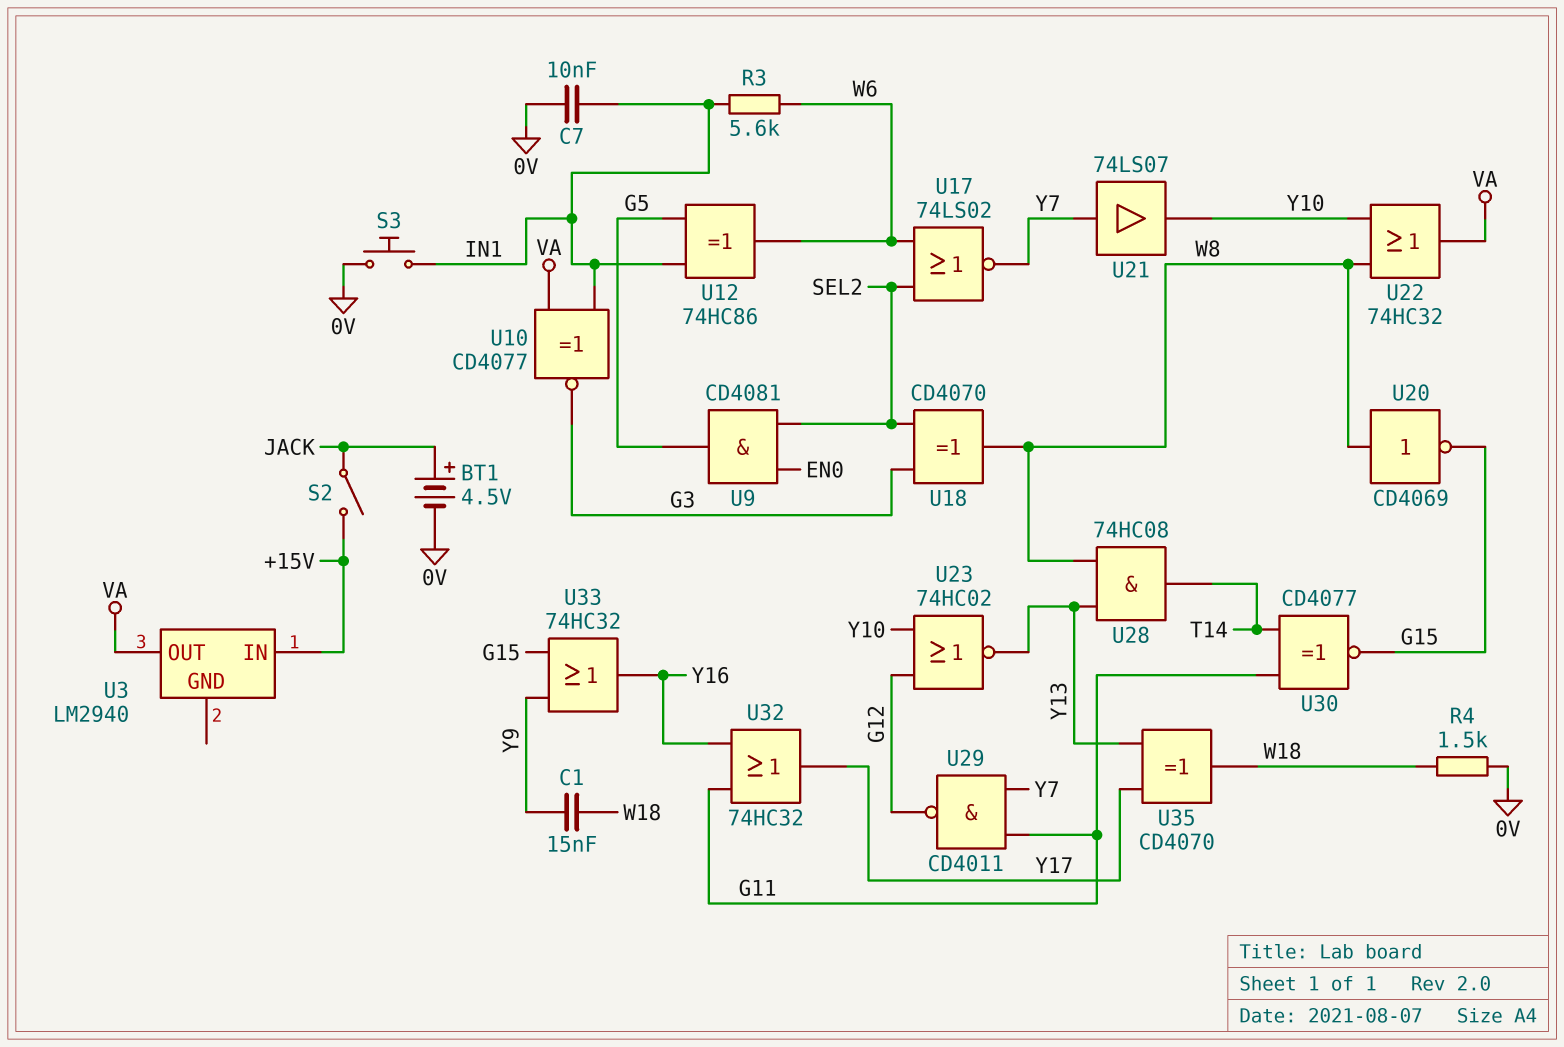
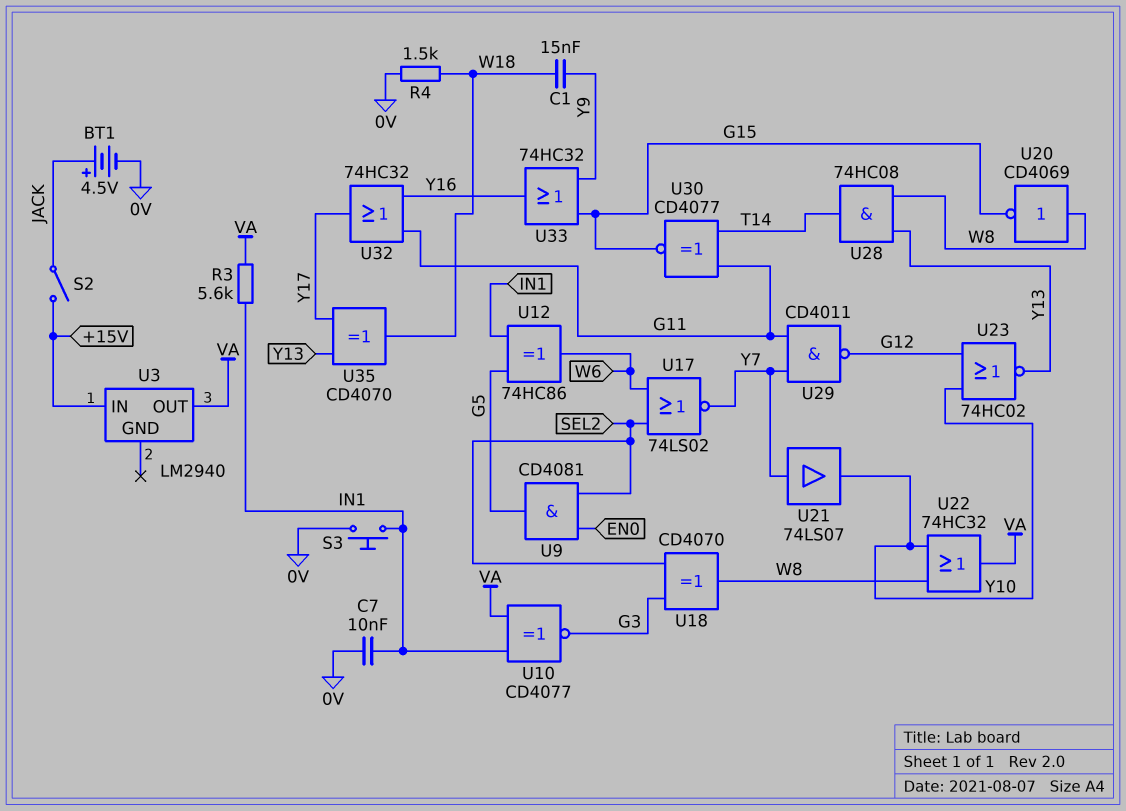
R3: 5.6k (IN1, W6) -> 5.6k (IN1, VA)

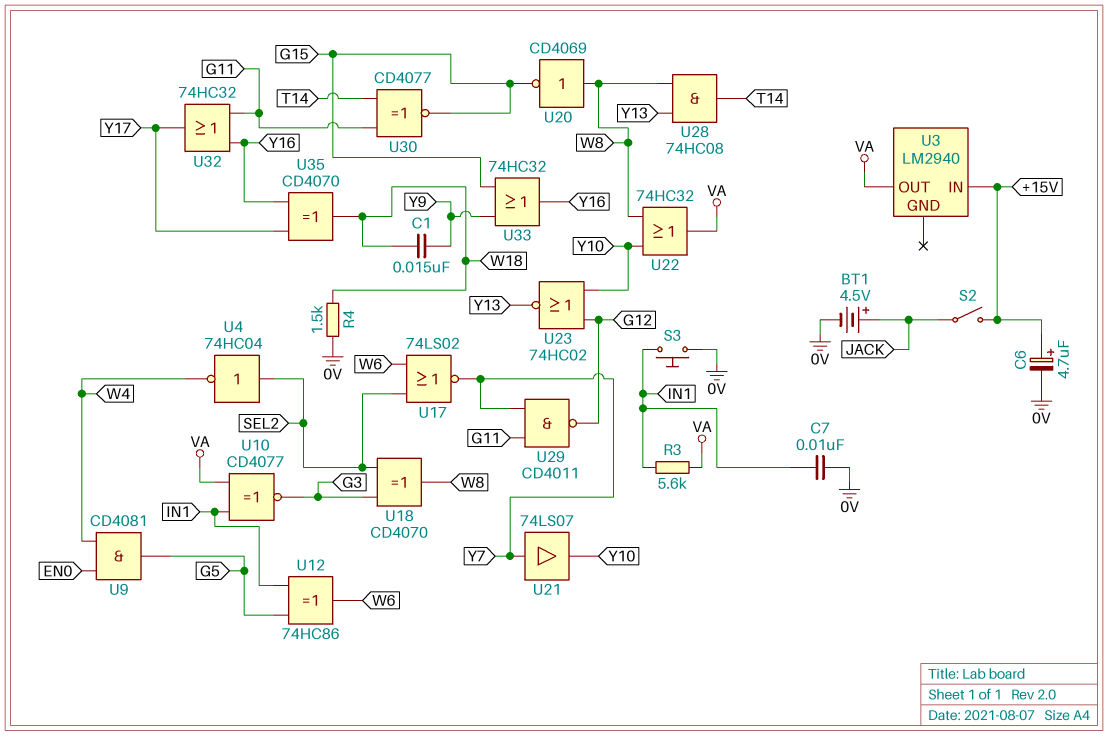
C6: none -> 4.7uF (plus +15V, minus 0V)
U4: none -> NOT 74HC04 (in SEL2, out W4)
U9: AND CD4081 (in EN0, in SEL2, out G5) -> AND CD4081 (in EN0, in W4, out G5)
U35: XOR CD4070 (in Y13, in Y17, out W18) -> XOR CD4070 (in Y16, in Y17, out W18)

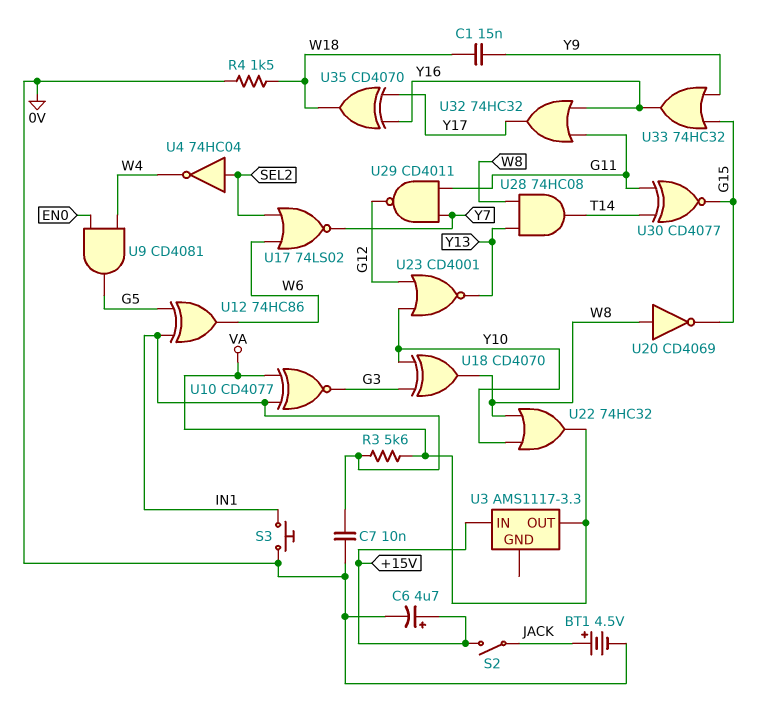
U3: LM2940 -> AMS1117-3.3
U18: XOR CD4070 (in G3, in SEL2, out W8) -> XOR CD4070 (in G3, in Y10, out W8)
U21: buffer 74LS07 (in Y7, out Y10) -> none
U23: NOR 74HC02 (in G12, in Y10, out Y13) -> NOR CD4001 (in G12, in Y10, out Y13)

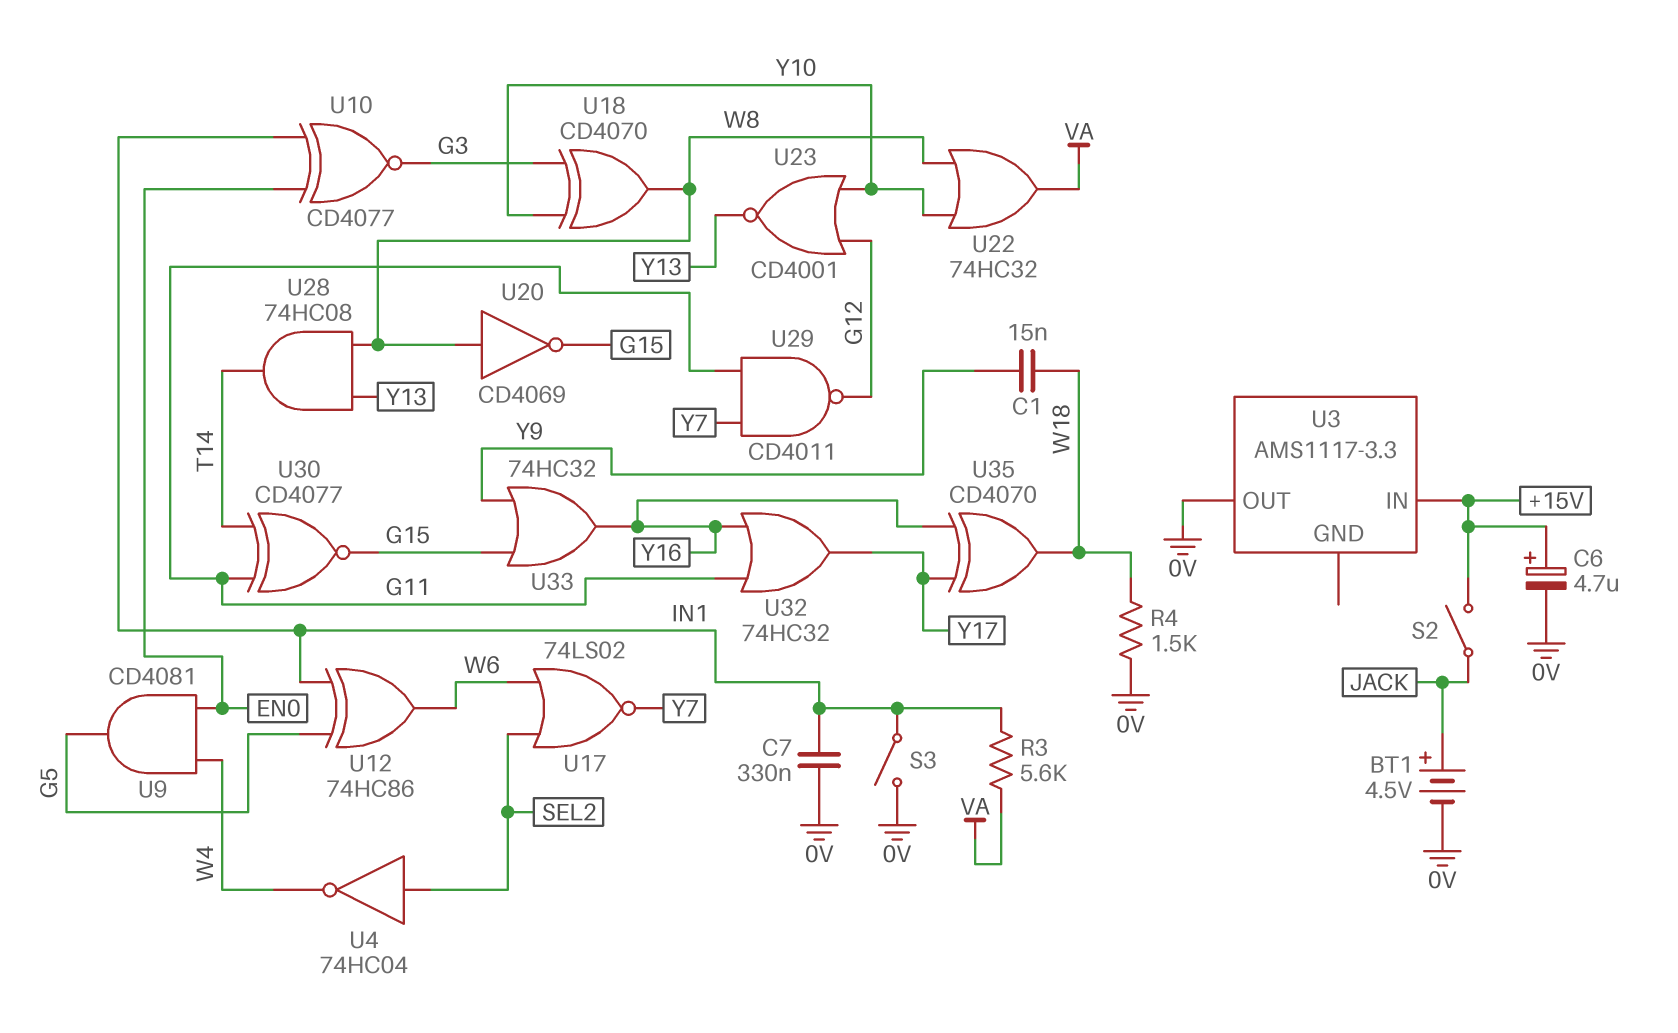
C7: 10nF (0V, IN1) -> 330nF (0V, IN1)
S3: button (0V, IN1) -> switch (0V, IN1)
U3 pin OUT: VA -> 0V
U10: XNOR CD4077 (in IN1, in VA, out G3) -> XNOR CD4077 (in EN0, in IN1, out G3)

